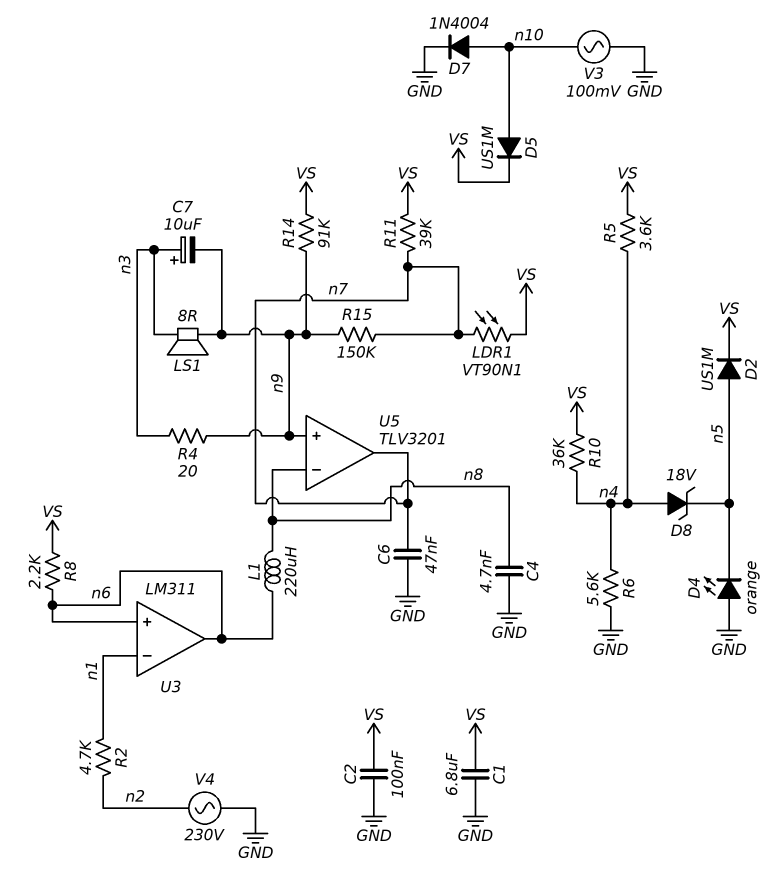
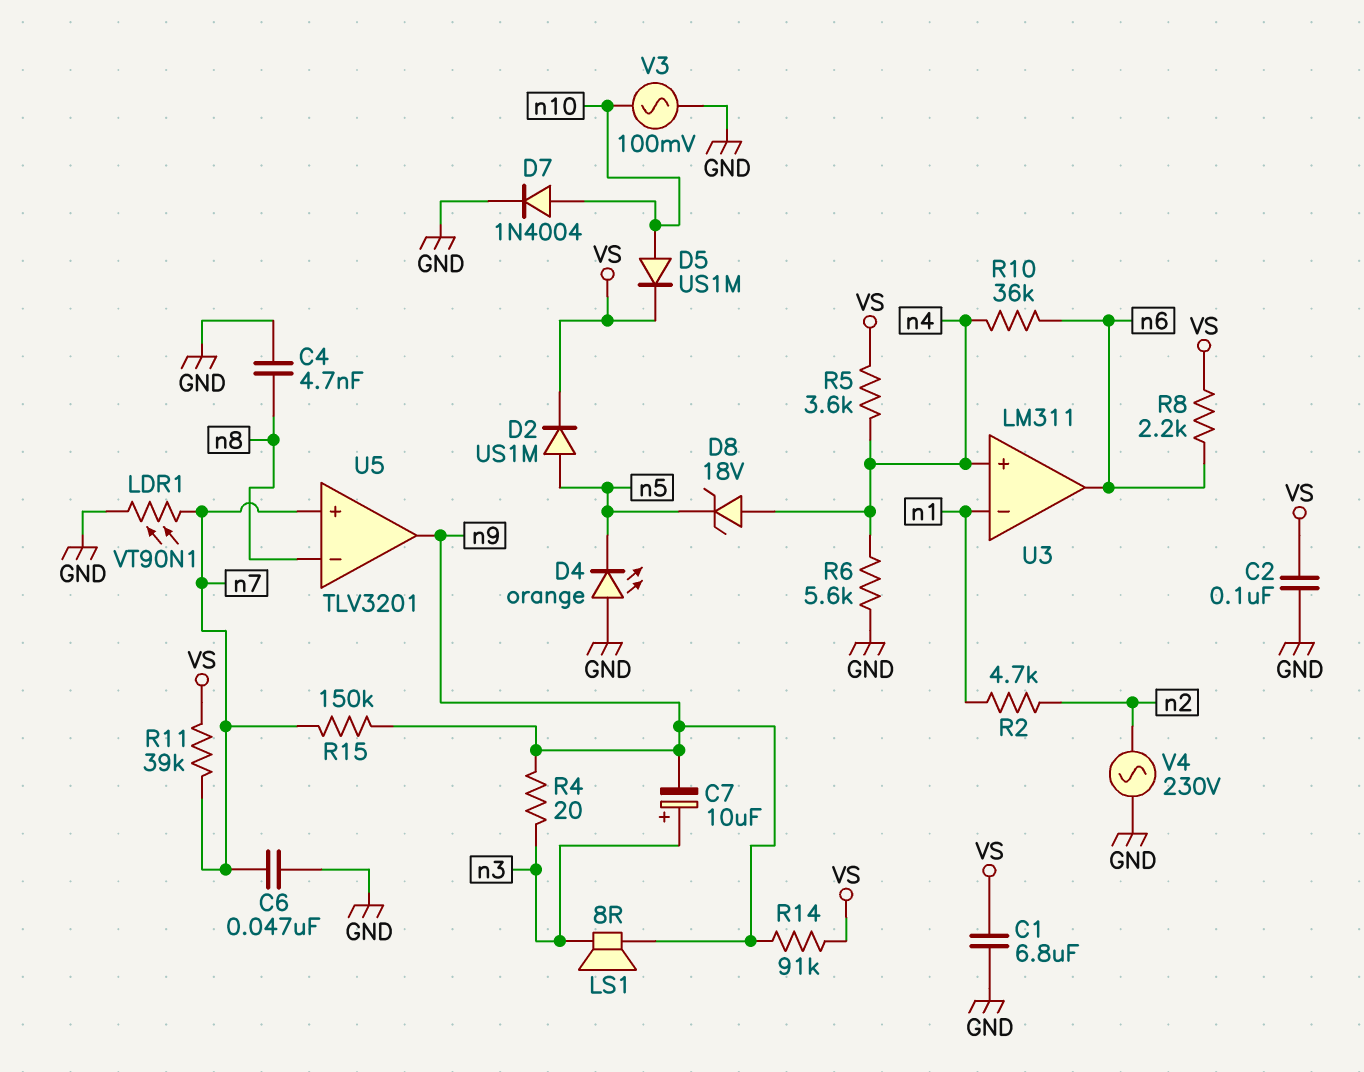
L1: 220uH (n6, n8) -> none
LDR1: VT90N1 (VS, n7) -> VT90N1 (GND, n7)
R10: 36k (VS, n4) -> 36k (n4, n6)
U3 pin in+: n6 -> n4
U5 pin in+: n9 -> n7
U5 pin out: n7 -> n9

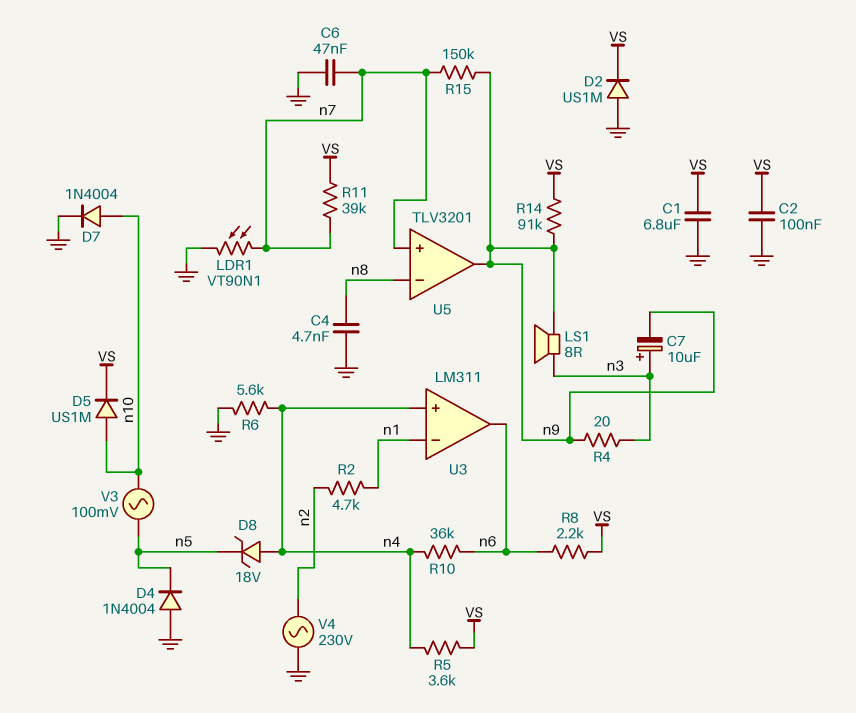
D2: diode US1M (A n5, K VS) -> diode US1M (A GND, K VS)
D4: LED orange (A GND, K n5) -> diode 1N4004 (A GND, K n5)
V3: AC 100mV (GND, n10) -> AC 100mV (n5, n10)

